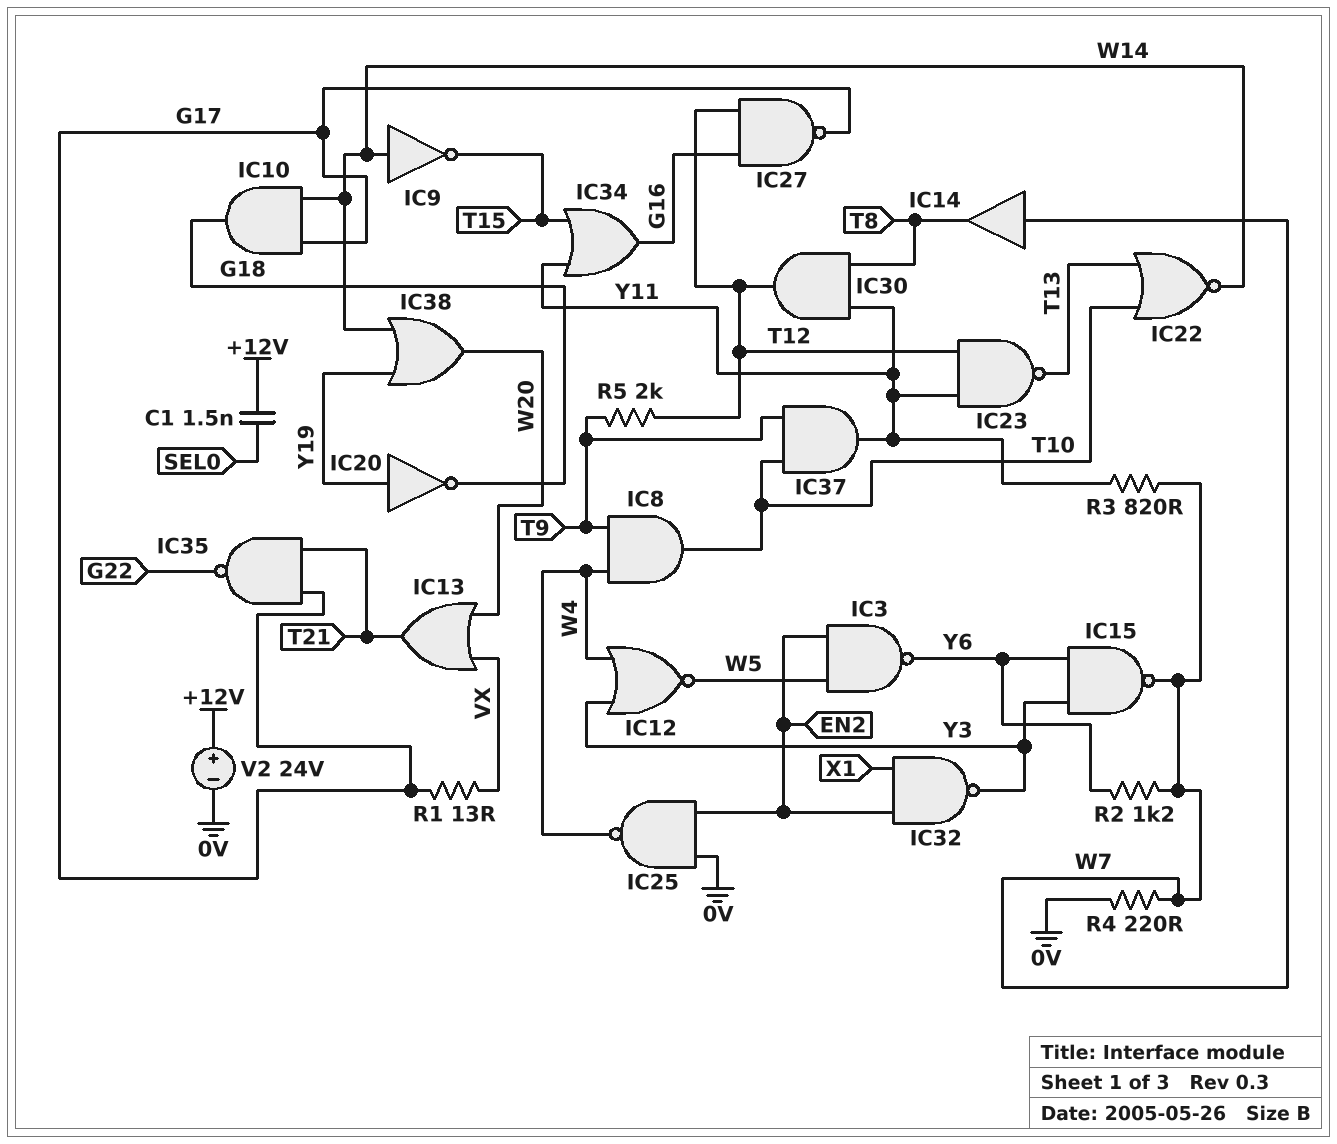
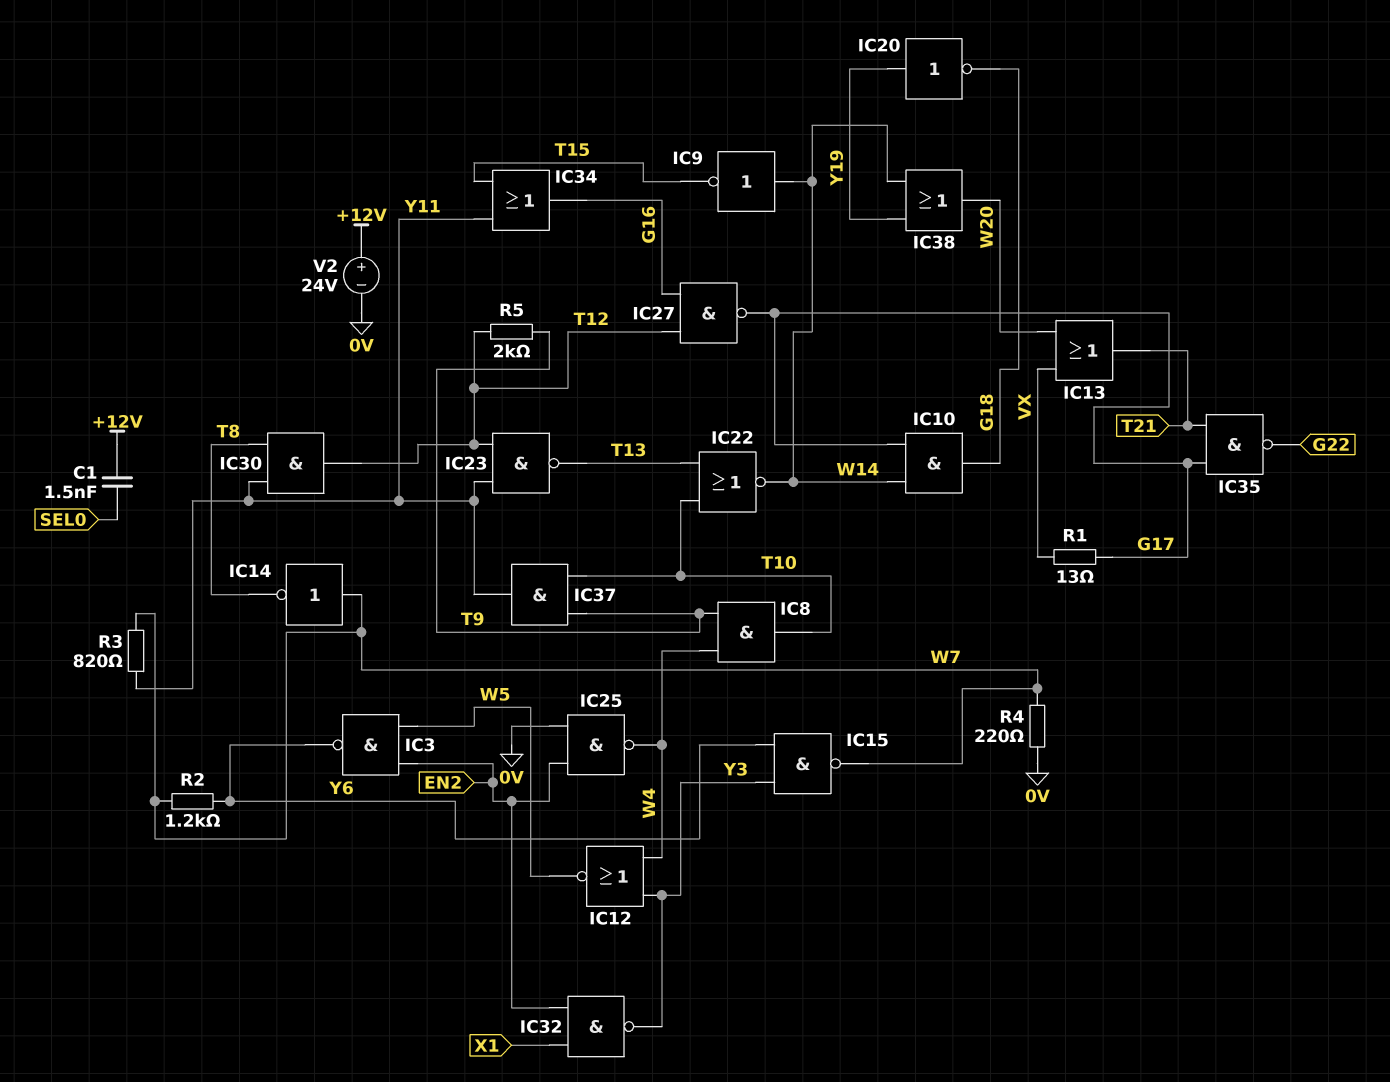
IC14: buffer (in W7, out T8) -> NOT (in W7, out T8)

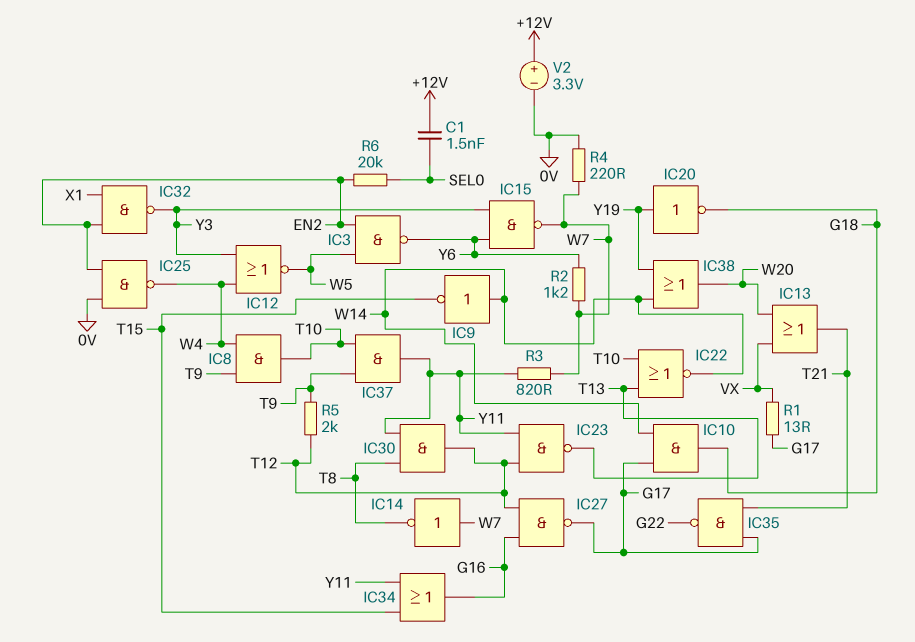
R6: none -> 20k (EN2, SEL0)
V2: 24V (plus +12V, minus 0V) -> 3.3V (plus +12V, minus 0V)

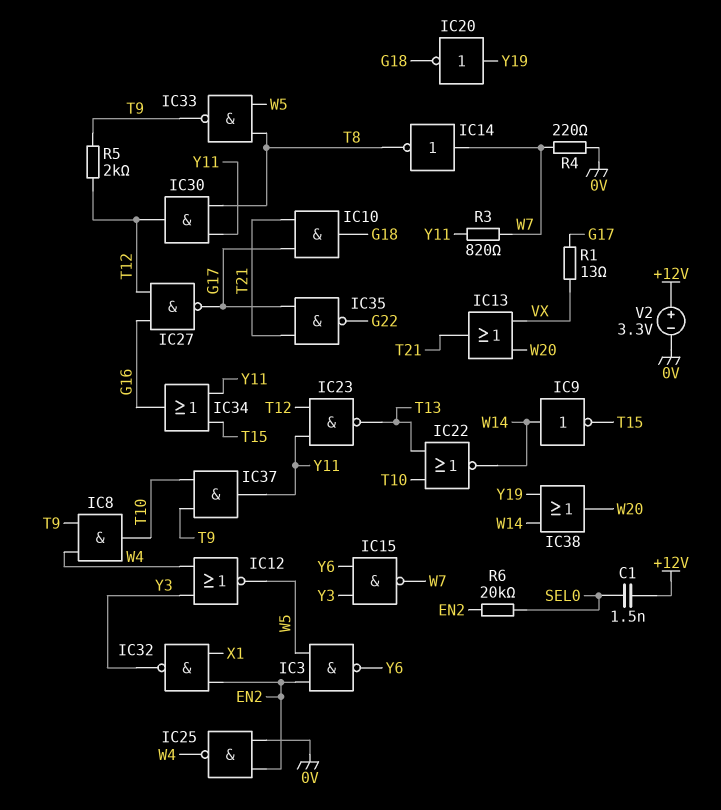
IC10: AND (in G17, in W14, out G18) -> AND (in G17, in T21, out G18)
IC33: none -> NAND (in T8, in W5, out T9)
R2: 1.2k (W7, Y6) -> none

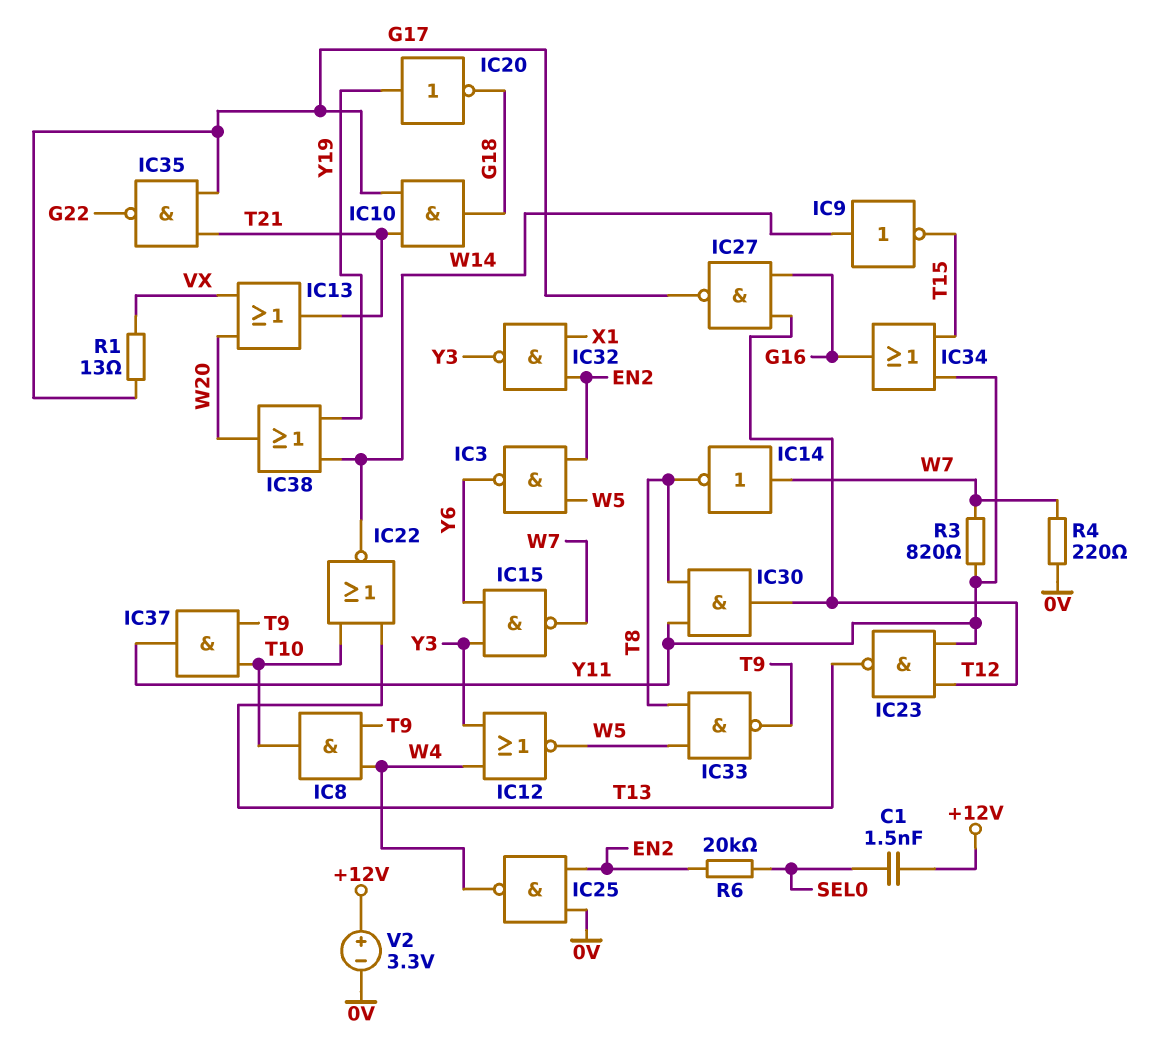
R5: 2k (T9, T12) -> none

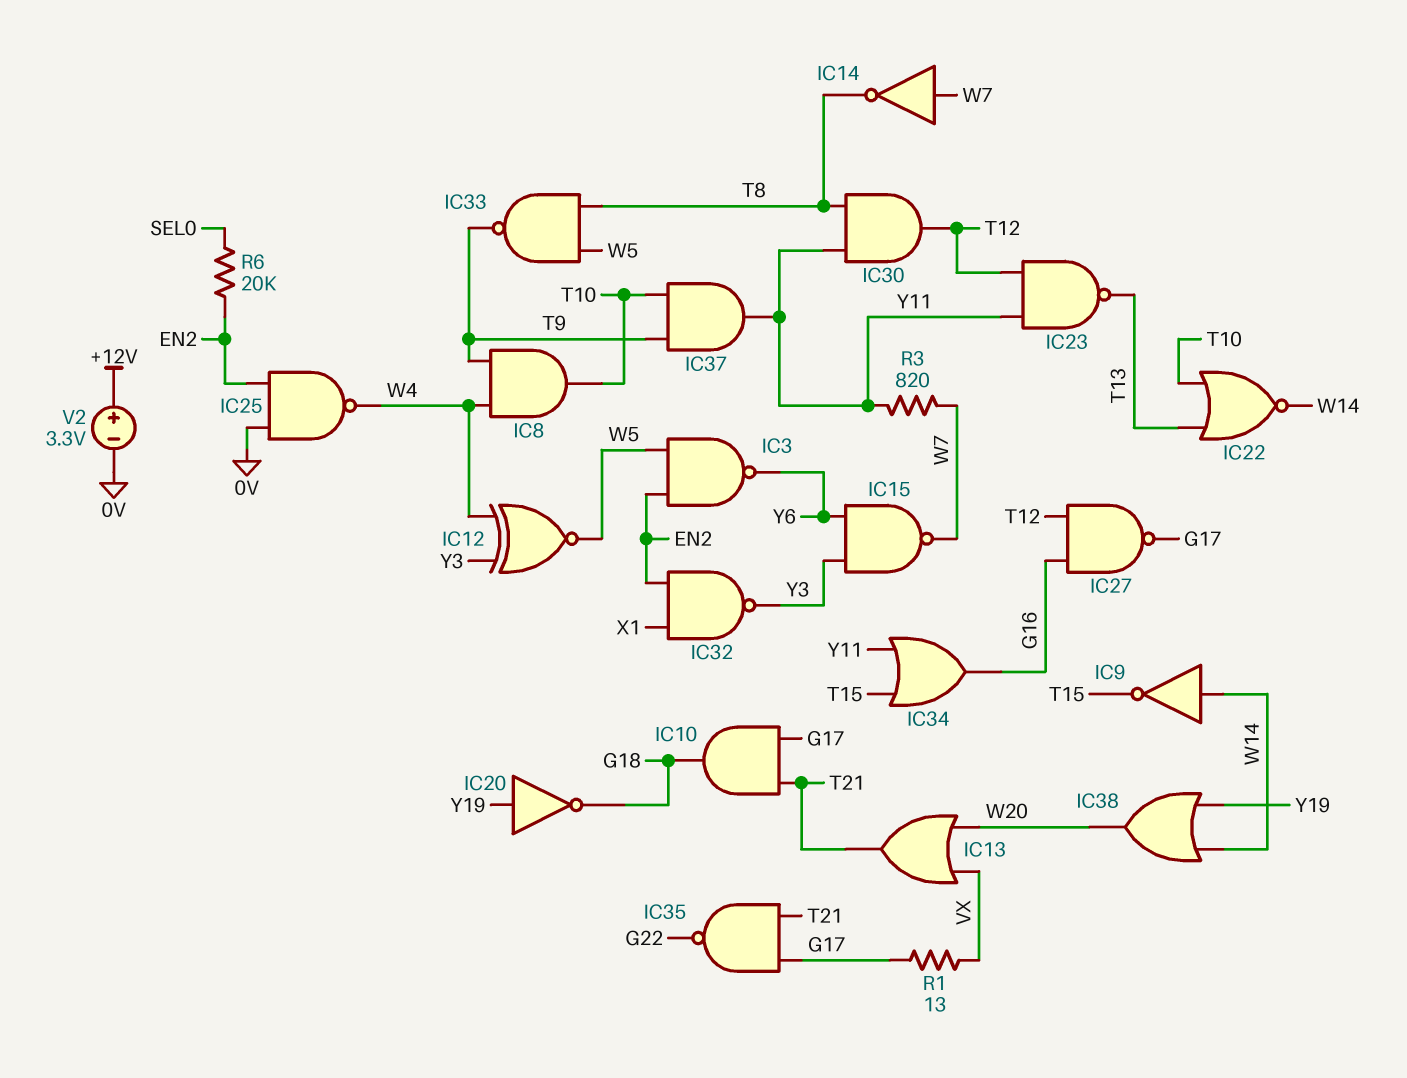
C1: 1.5nF (+12V, SEL0) -> none
IC12: NOR (in W4, in Y3, out W5) -> XNOR (in W4, in Y3, out W5)
R4: 220 (0V, W7) -> none

